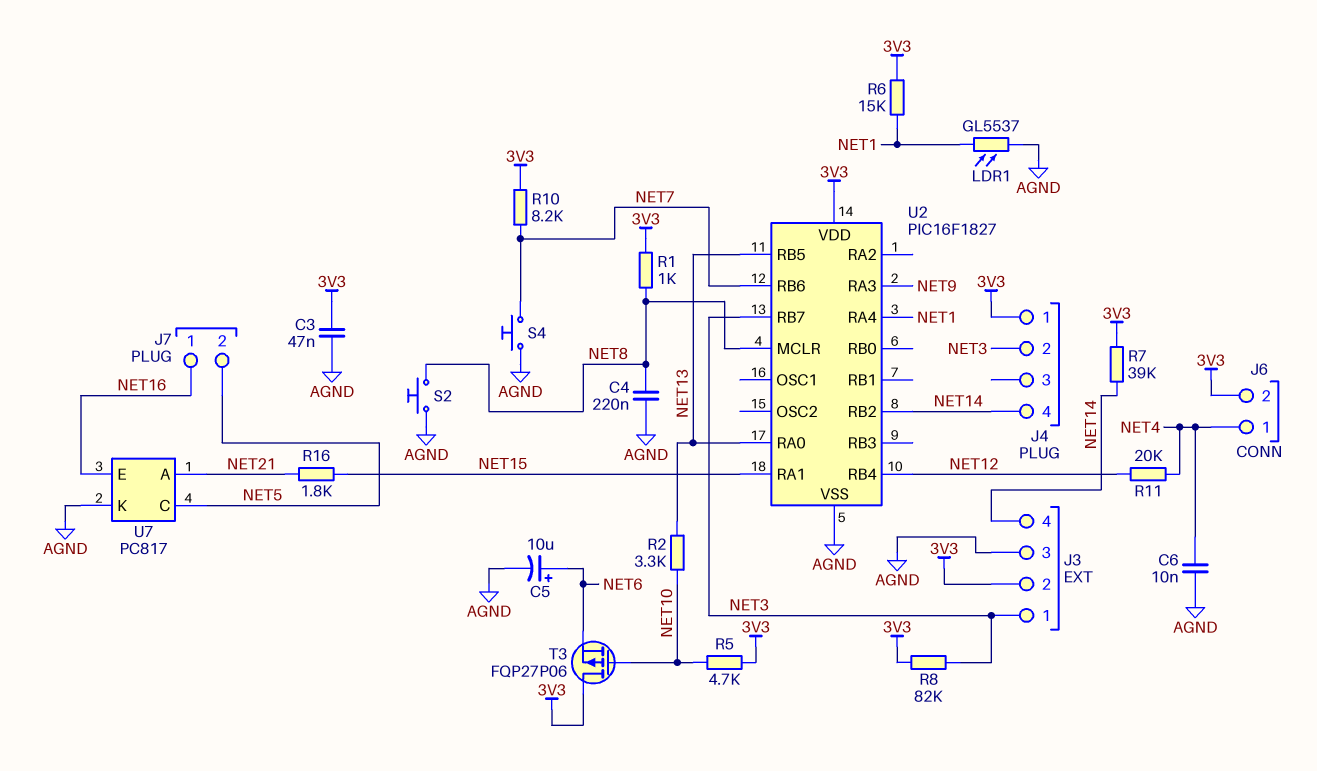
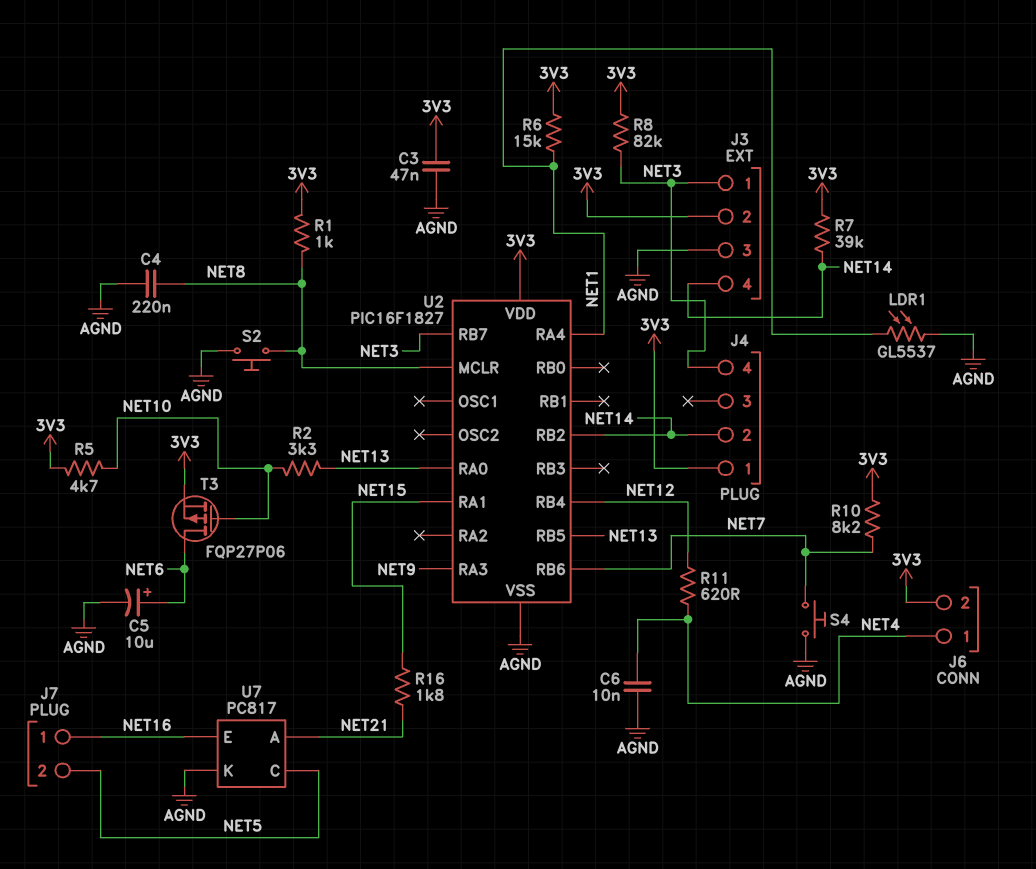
J4 pin 2: NET3 -> NET14
J4 pin 4: NET14 -> NET3
R11: 20k (NET4, NET12) -> 620 (NET4, NET12)
T3: PMOS FQP27P06 (G NET10, D 3V3, S NET6) -> PMOS FQP27P06 (G NET10, D NET6, S 3V3)

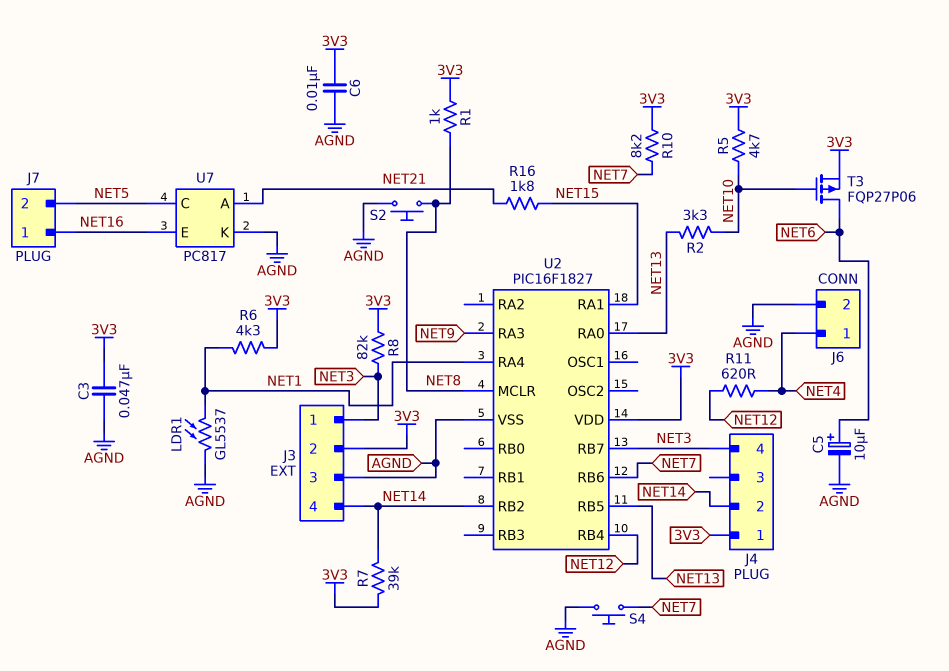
C4: 220nF (AGND, NET8) -> none
C6: 10nF (AGND, NET4) -> 10nF (3V3, AGND)
J6 pin 2: 3V3 -> AGND
R6: 15k (3V3, NET1) -> 4.3k (3V3, NET1)

